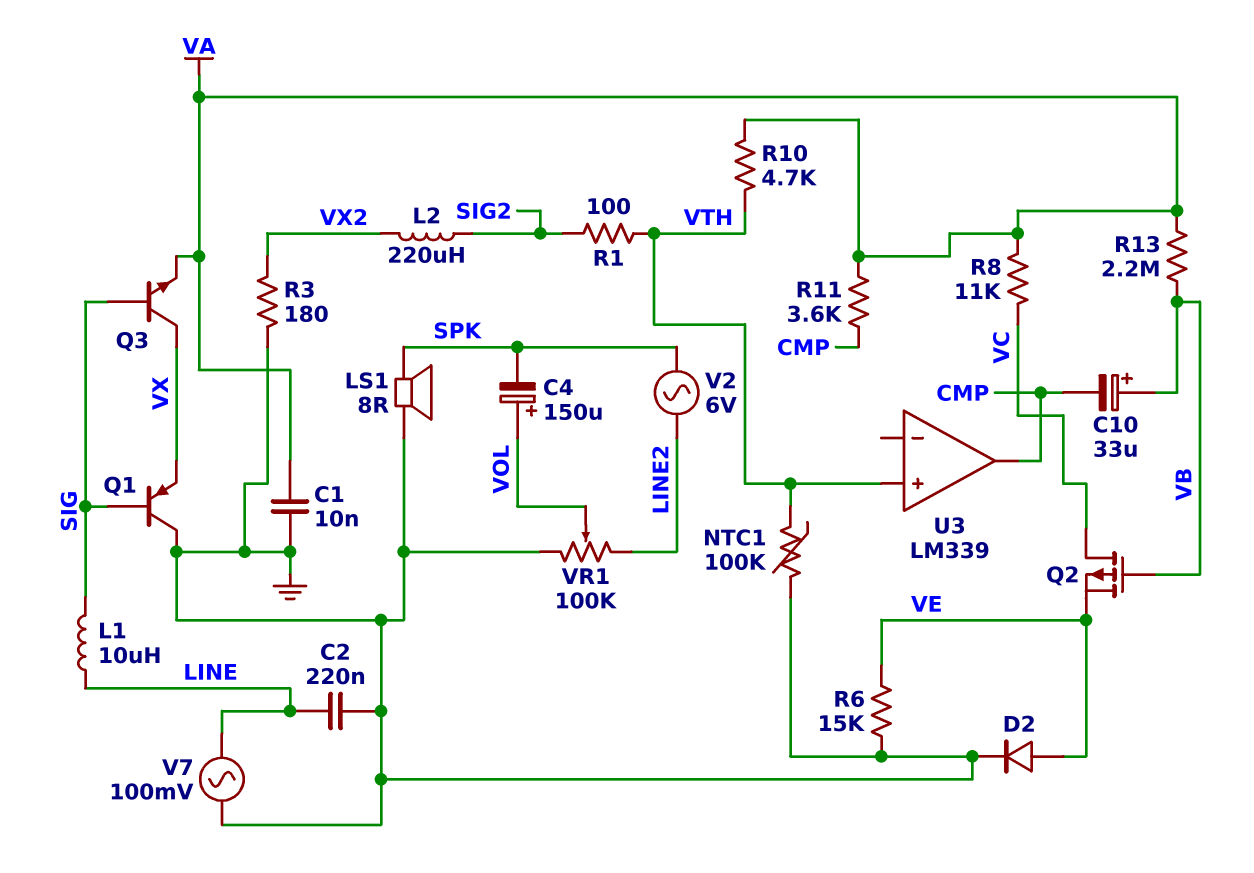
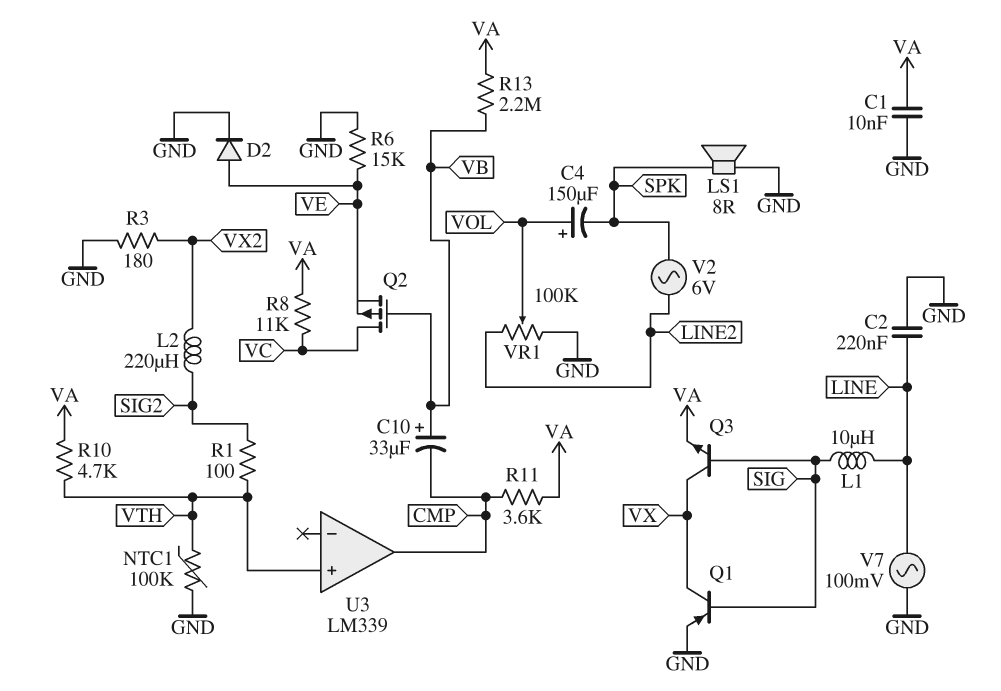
Q1: PNP (B SIG, C GND, E VX) -> PNP (B SIG, C VX, E GND)

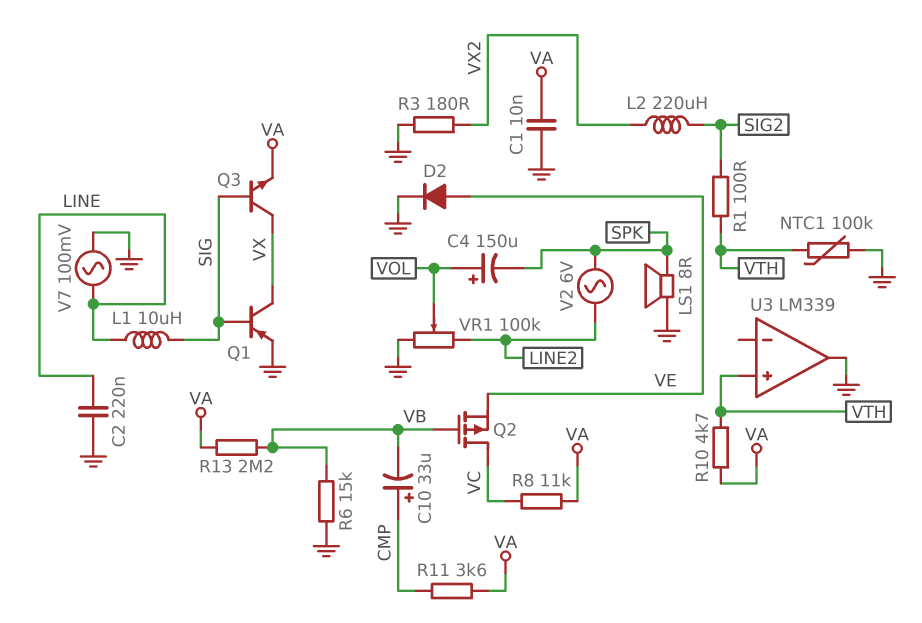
C10: 33uF (plus VB, minus CMP) -> 33uF (plus CMP, minus VB)
R6: 15k (GND, VE) -> 15k (GND, VB)
U3 pin out: CMP -> GND

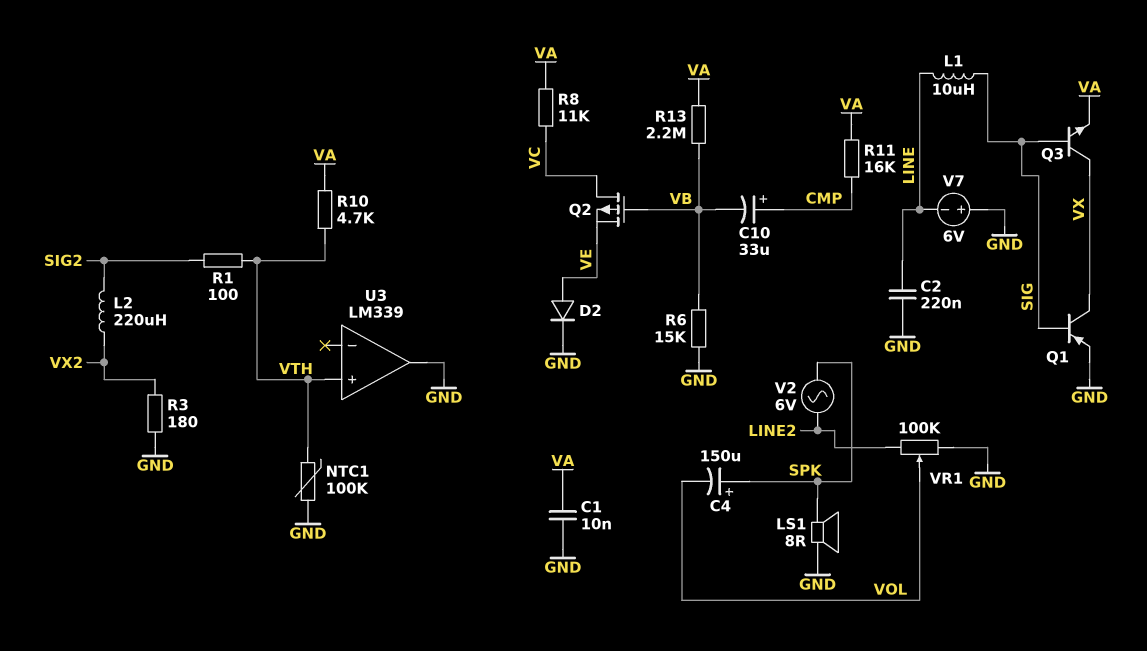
C4: 150uF (plus VOL, minus SPK) -> 150uF (plus SPK, minus VOL)
R11: 3.6k (CMP, VA) -> 16k (CMP, VA)
V7: AC 100mV (GND, LINE) -> 6V (plus GND, minus LINE)

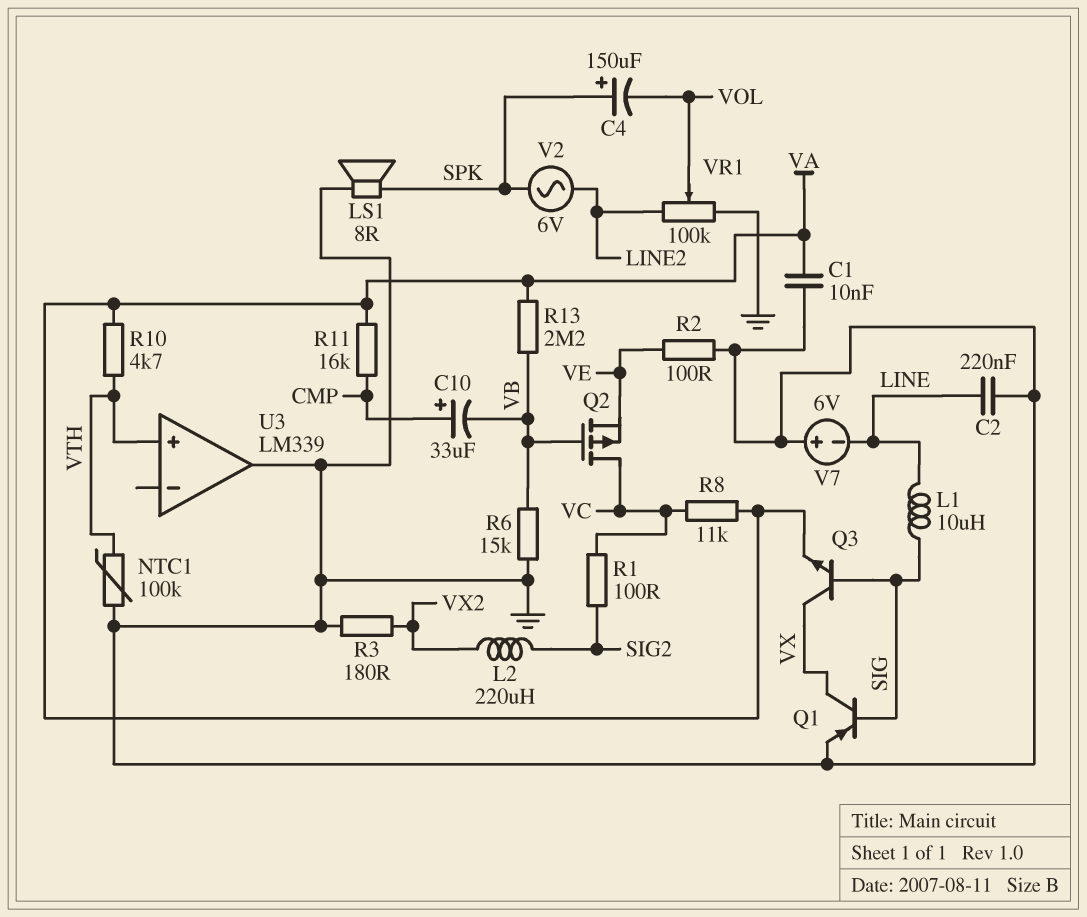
D2: diode (A VE, K GND) -> none
R1: 100 (SIG2, VTH) -> 100 (SIG2, VC)
R2: none -> 100 (GND, VE)

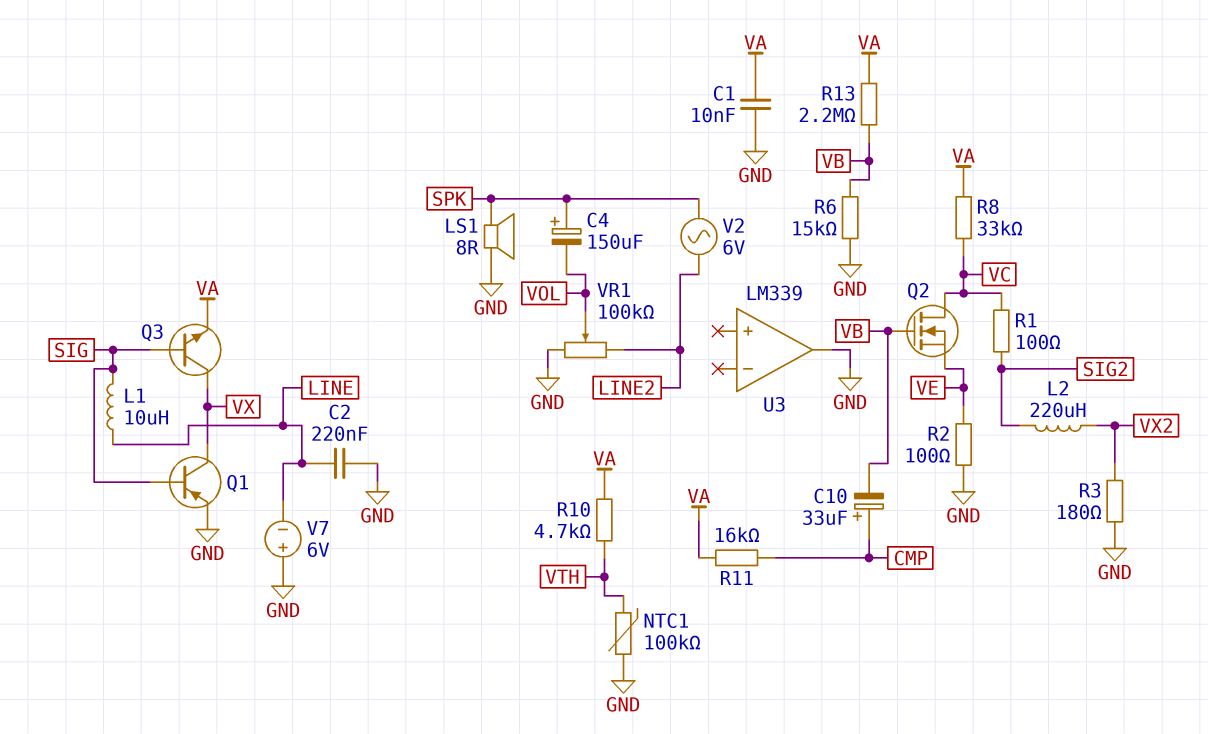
Q2: PMOS (G VB, D VC, S VE) -> NMOS (G VB, D VC, S VE)
R8: 11k (VA, VC) -> 33k (VA, VC)
U3 pin in+: VTH -> none

